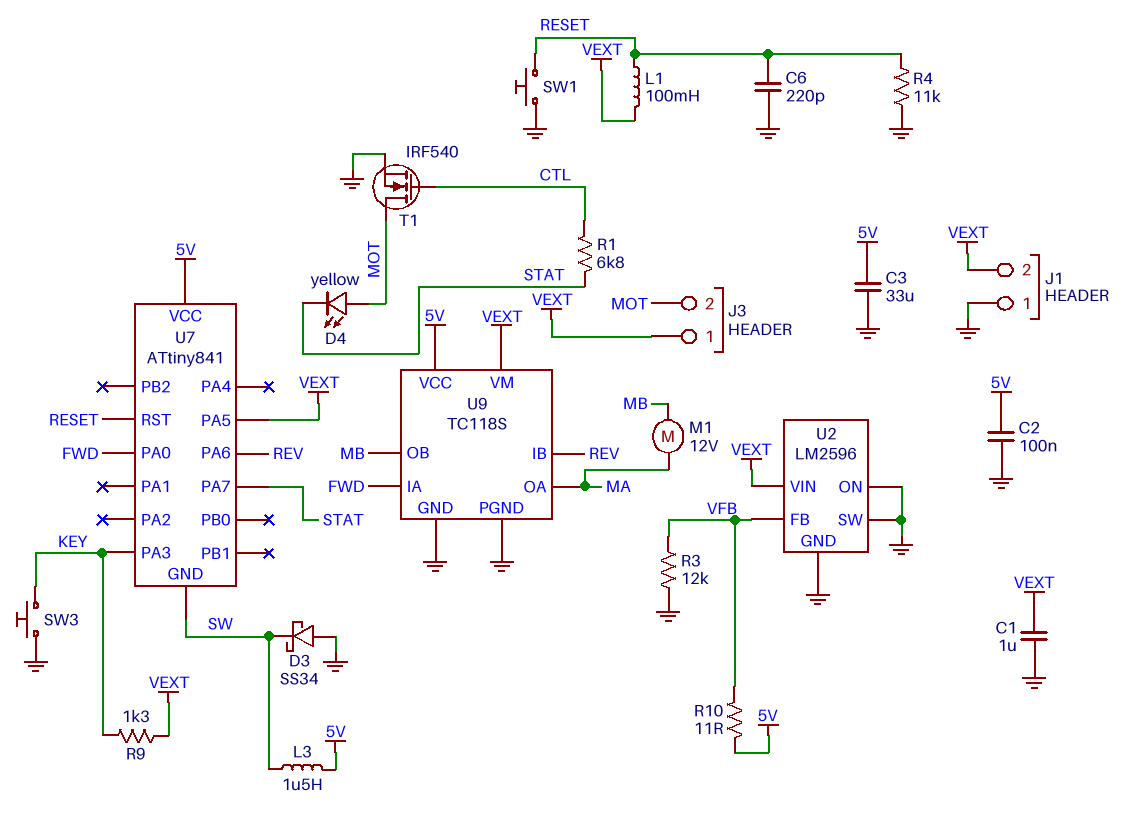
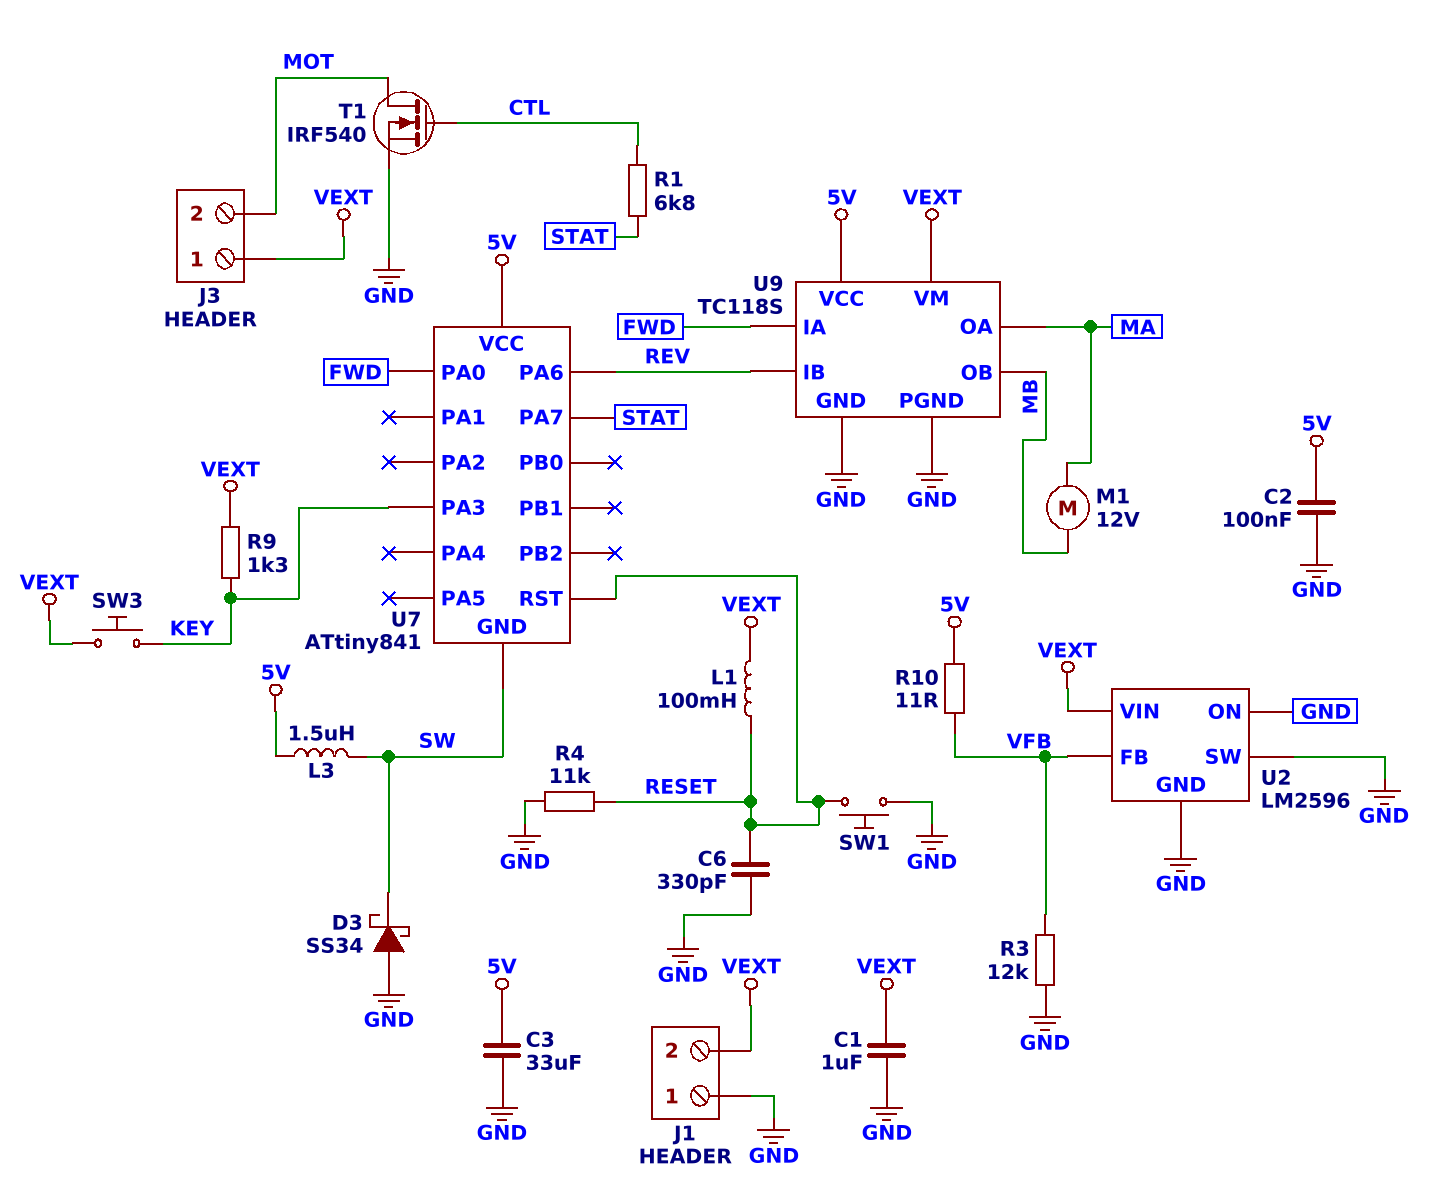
C6: 220pF (GND, RESET) -> 330pF (GND, RESET)
D4: LED yellow (A MOT, K STAT) -> none
SW3: button (GND, KEY) -> button (KEY, VEXT)
U7 pin PA5: VEXT -> none

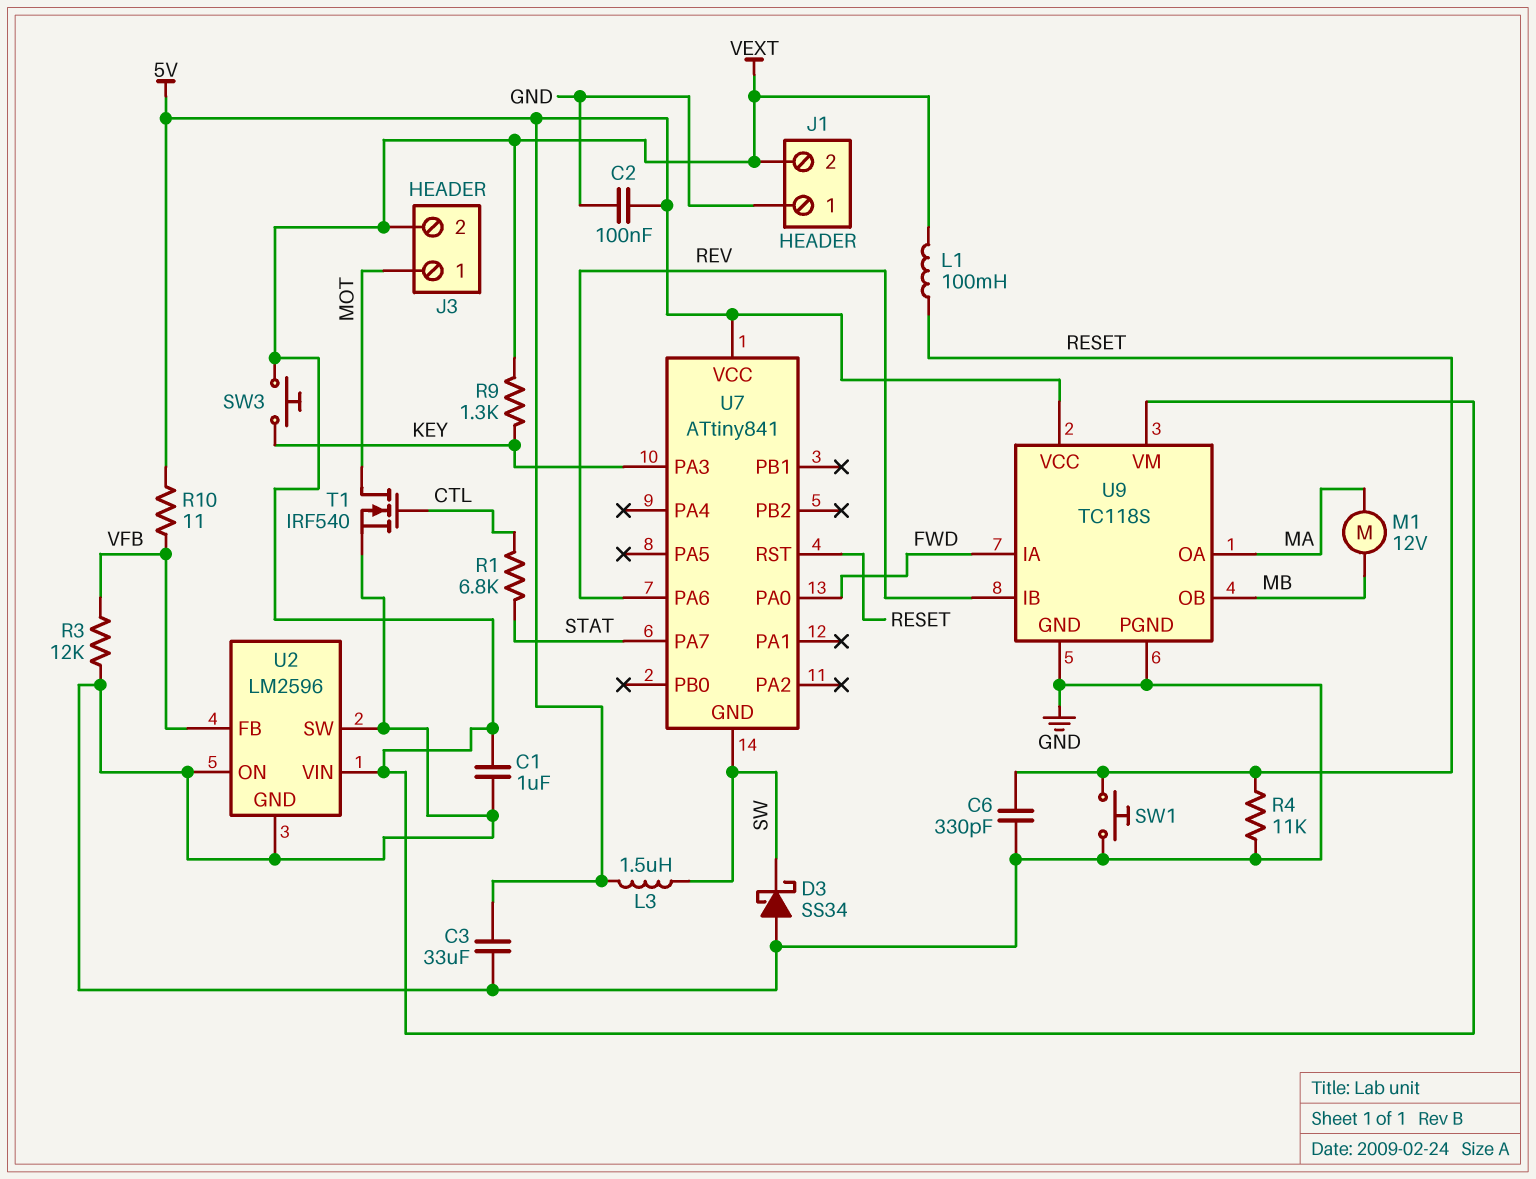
J3 pin 1: VEXT -> MOT
J3 pin 2: MOT -> VEXT

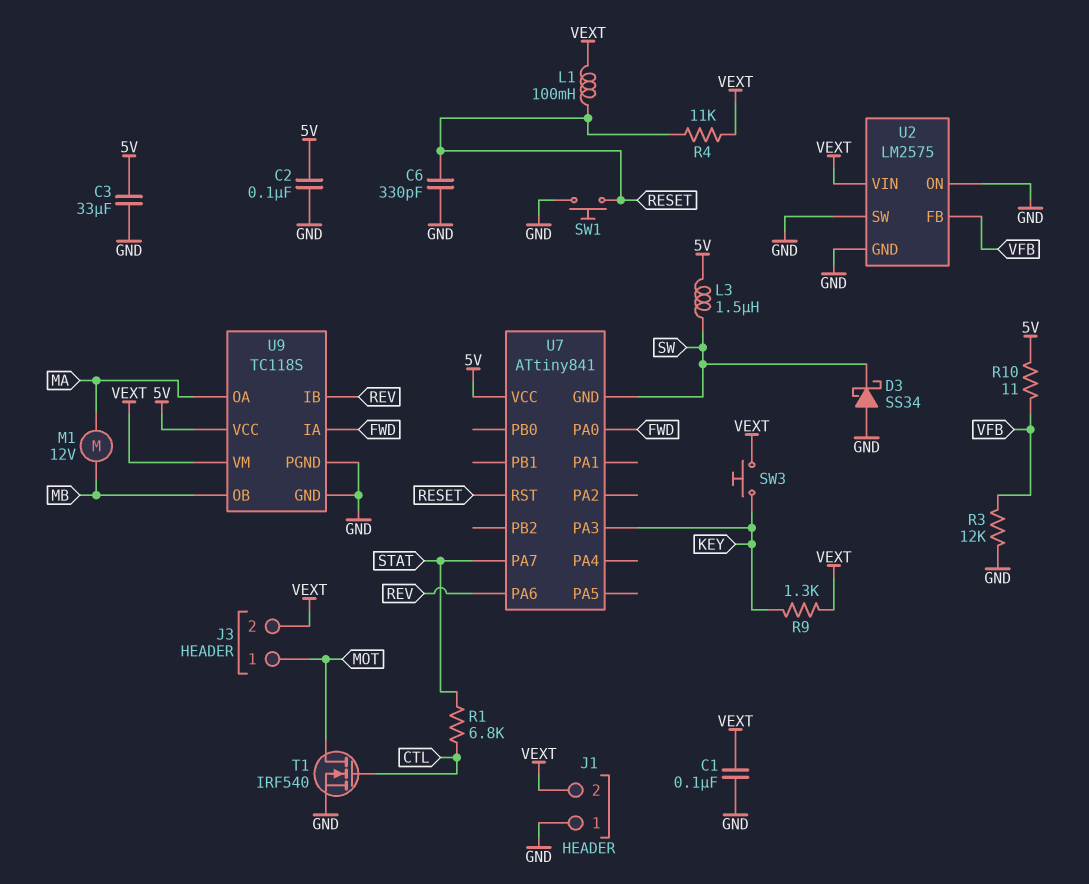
C1: 1uF (GND, VEXT) -> 100nF (GND, VEXT)
R4: 11k (GND, RESET) -> 11k (RESET, VEXT)
U2: LM2596 -> LM2575

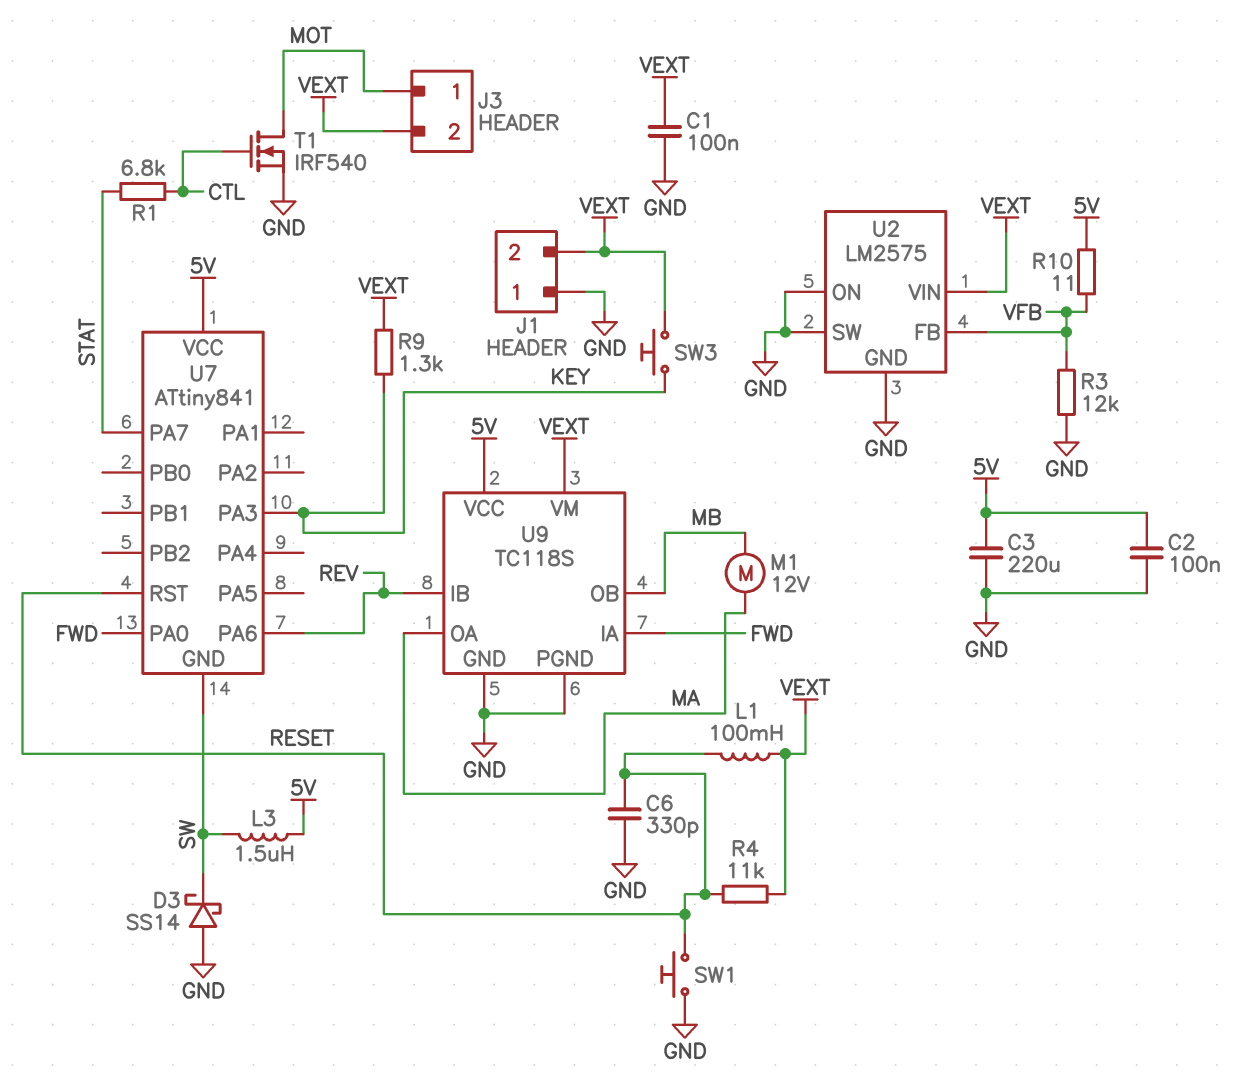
C3: 33uF (5V, GND) -> 220uF (5V, GND)
D3: schottky SS34 (A GND, K SW) -> schottky SS14 (A GND, K SW)

